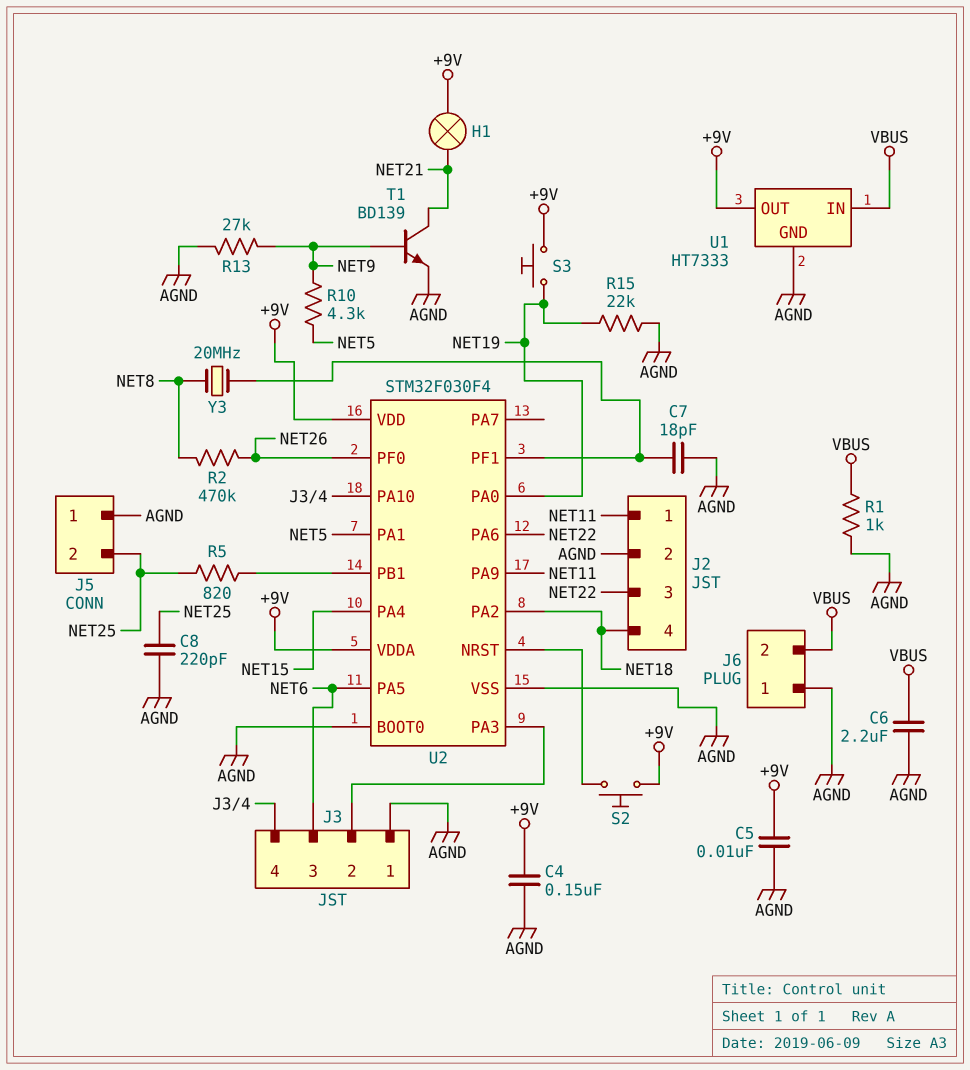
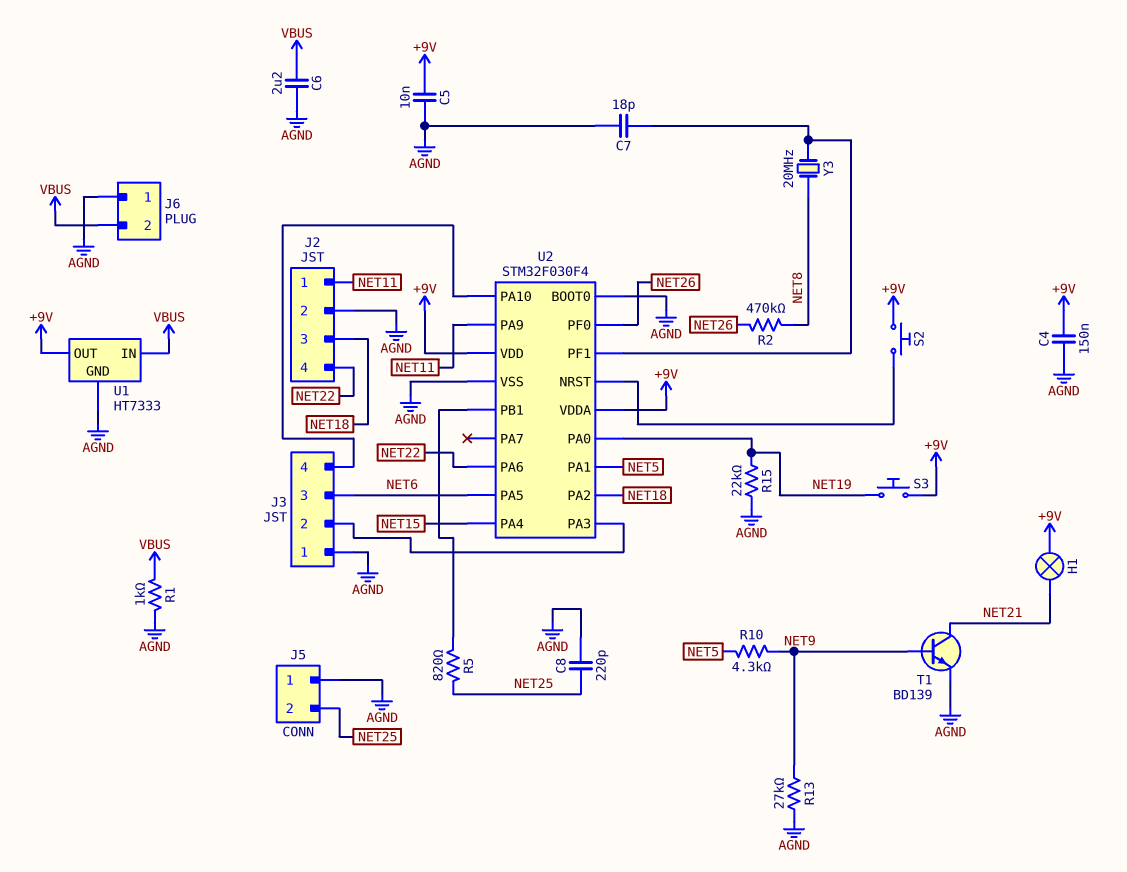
J2 pin 3: NET22 -> NET18
J2 pin 4: NET18 -> NET22

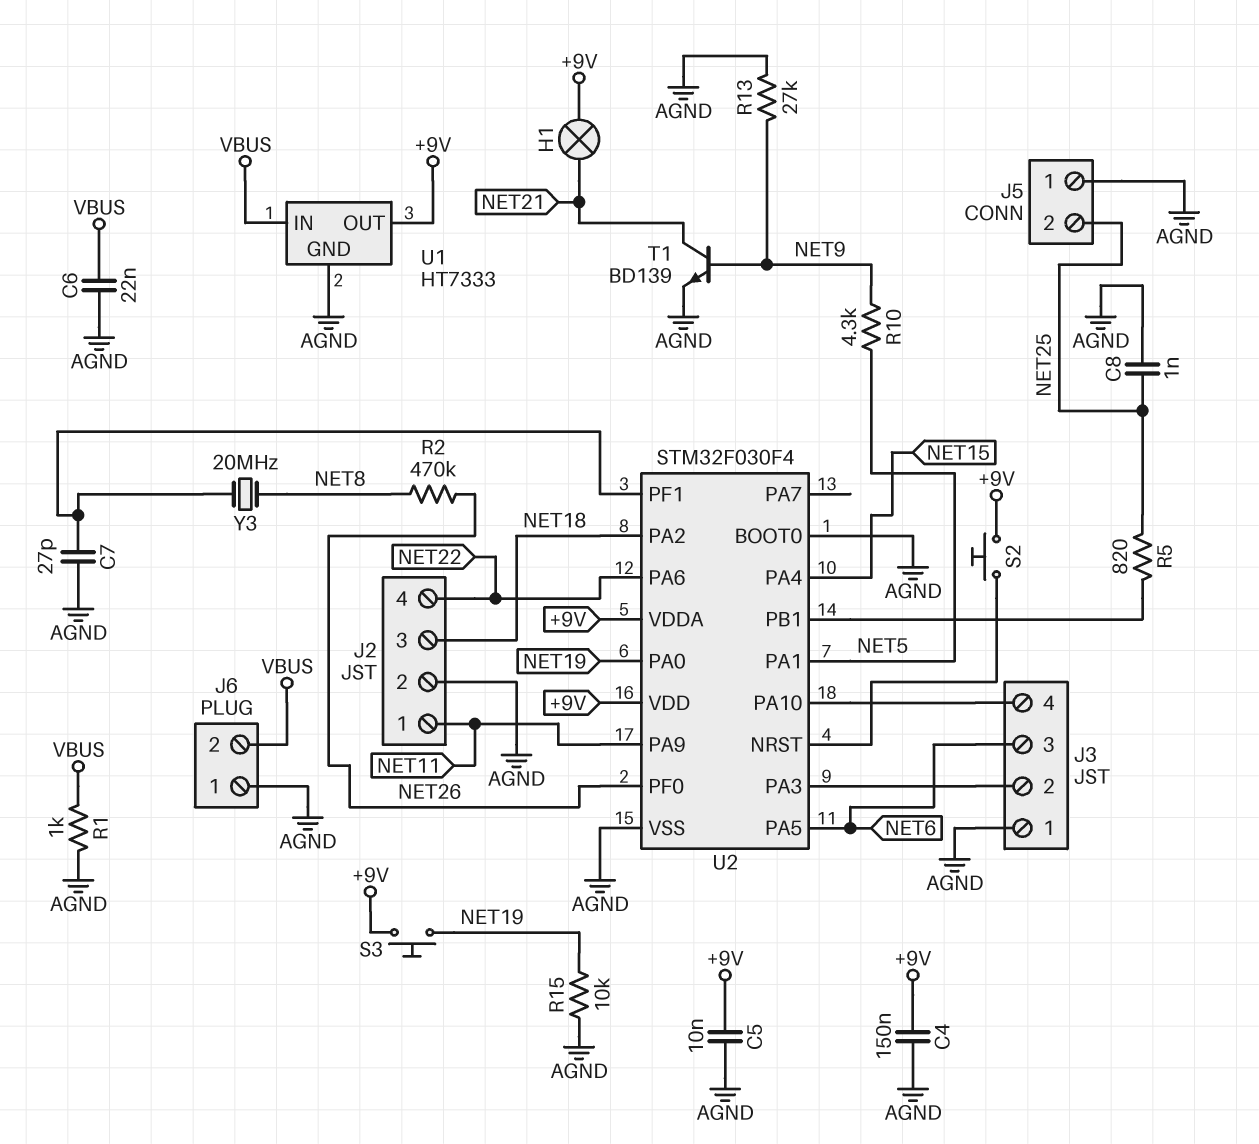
C6: 2.2uF (AGND, VBUS) -> 22nF (AGND, VBUS)
C7: 18pF (AGND, U2/PF1) -> 27pF (AGND, U2/PF1)
C8: 220pF (AGND, NET25) -> 1nF (AGND, NET25)
R15: 22k (AGND, NET19) -> 10k (AGND, NET19)

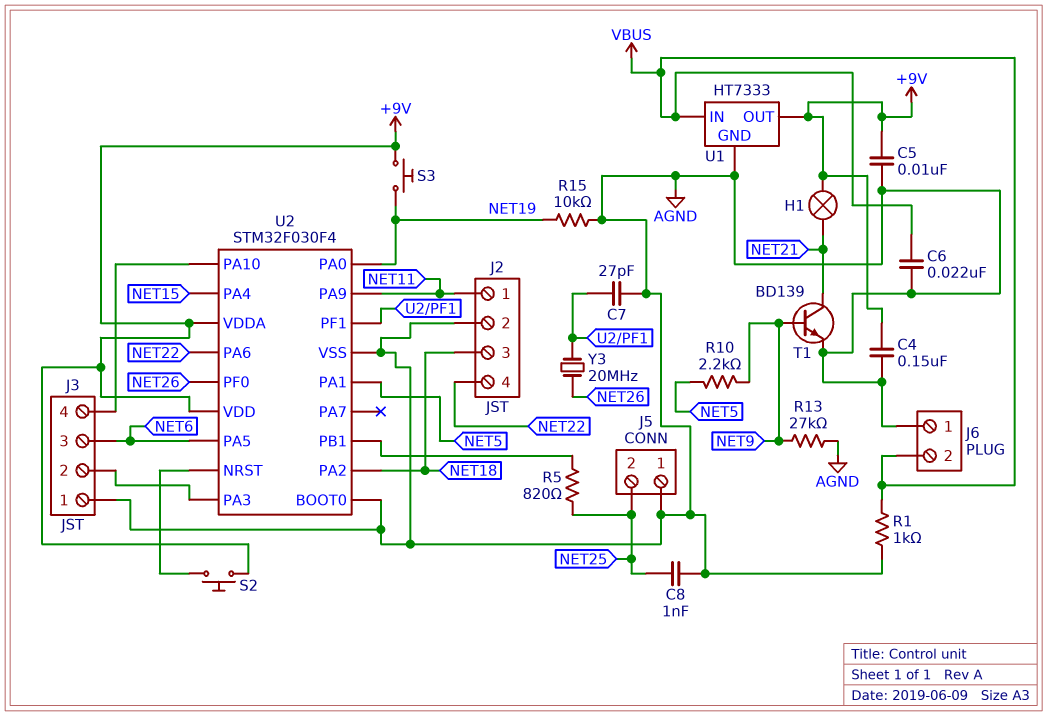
R2: 470k (NET8, NET26) -> none
R10: 4.3k (NET5, NET9) -> 2.2k (NET5, NET9)
Y3: 20MHz (NET8, U2/PF1) -> 20MHz (NET26, U2/PF1)

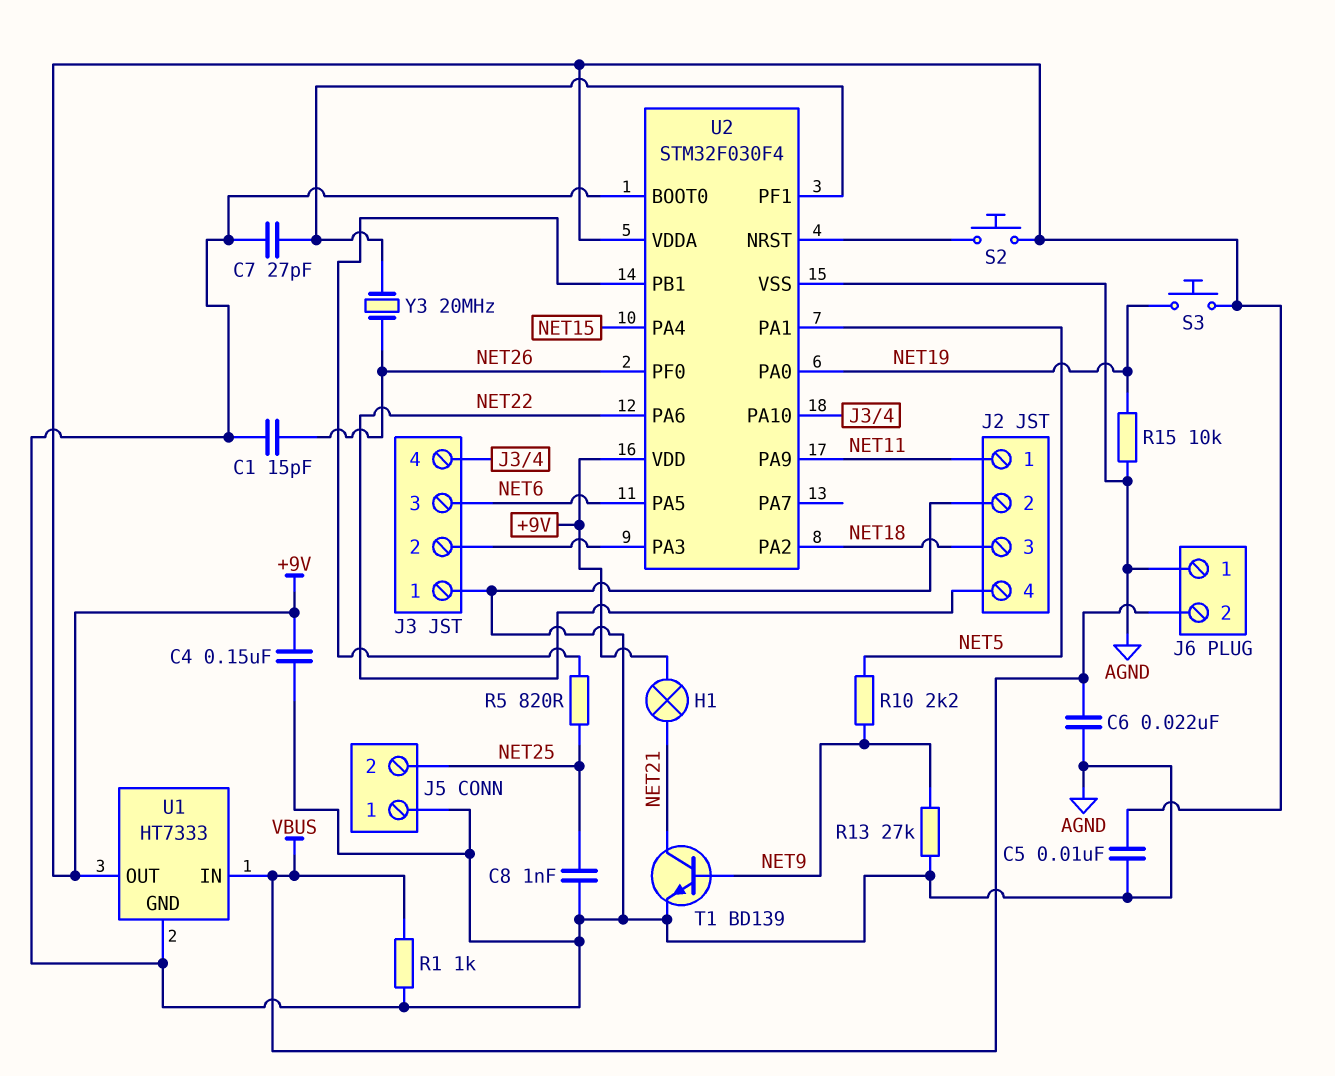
C1: none -> 15pF (AGND, NET26)

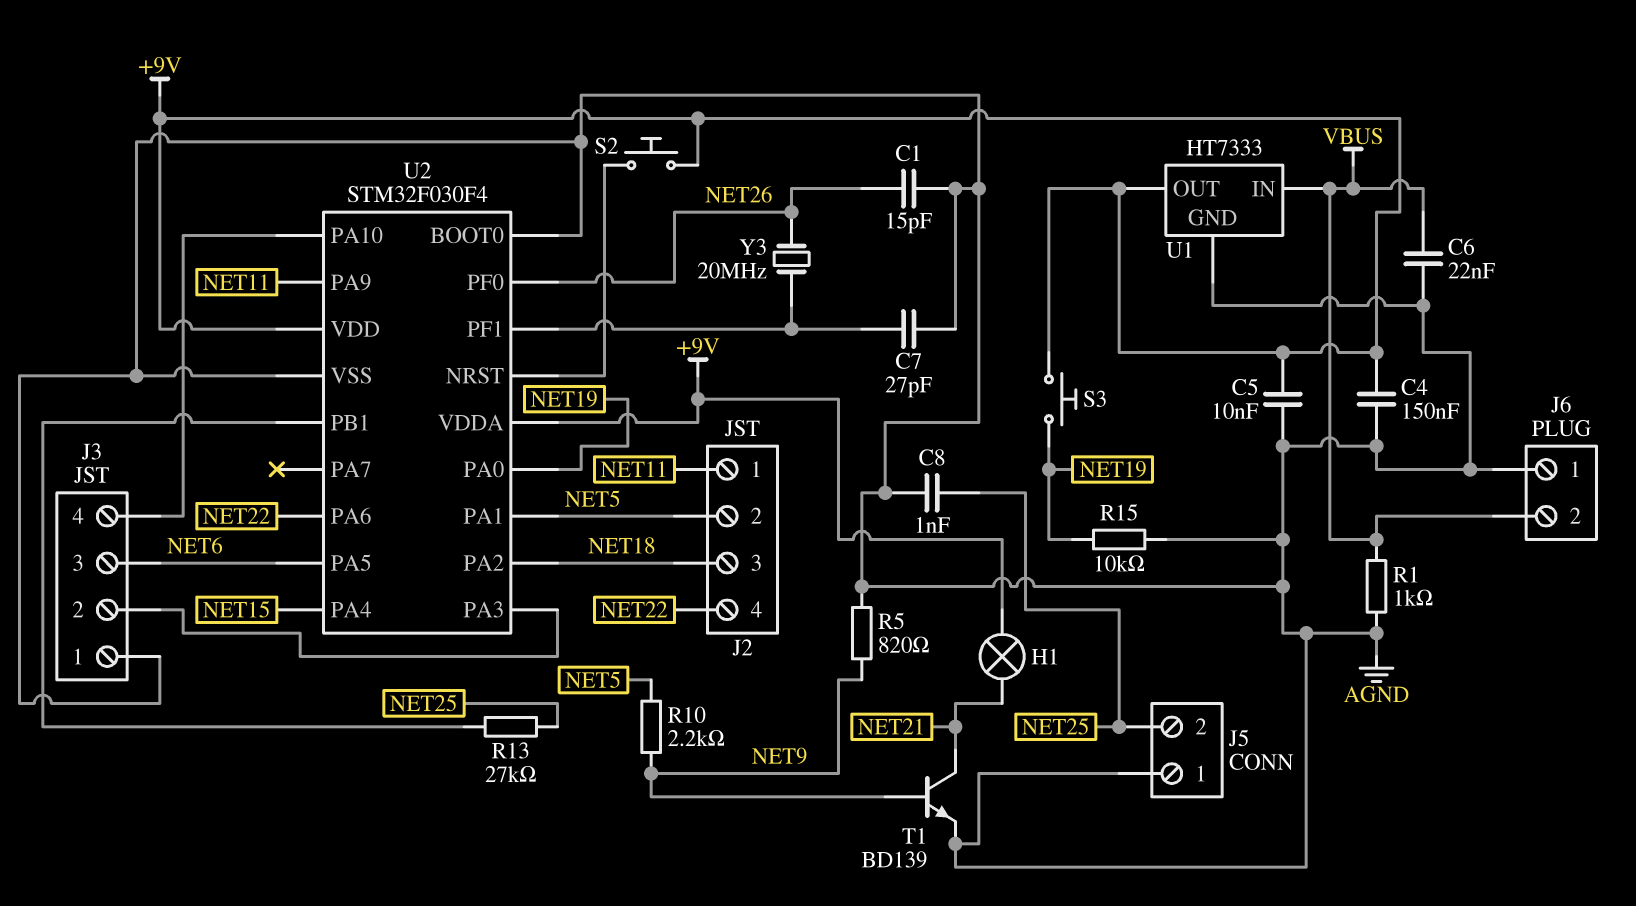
J2 pin 2: AGND -> NET5
R5: 820 (NET25, U2/PB1) -> 820 (AGND, NET9)
R13: 27k (AGND, NET9) -> 27k (NET25, U2/PB1)

